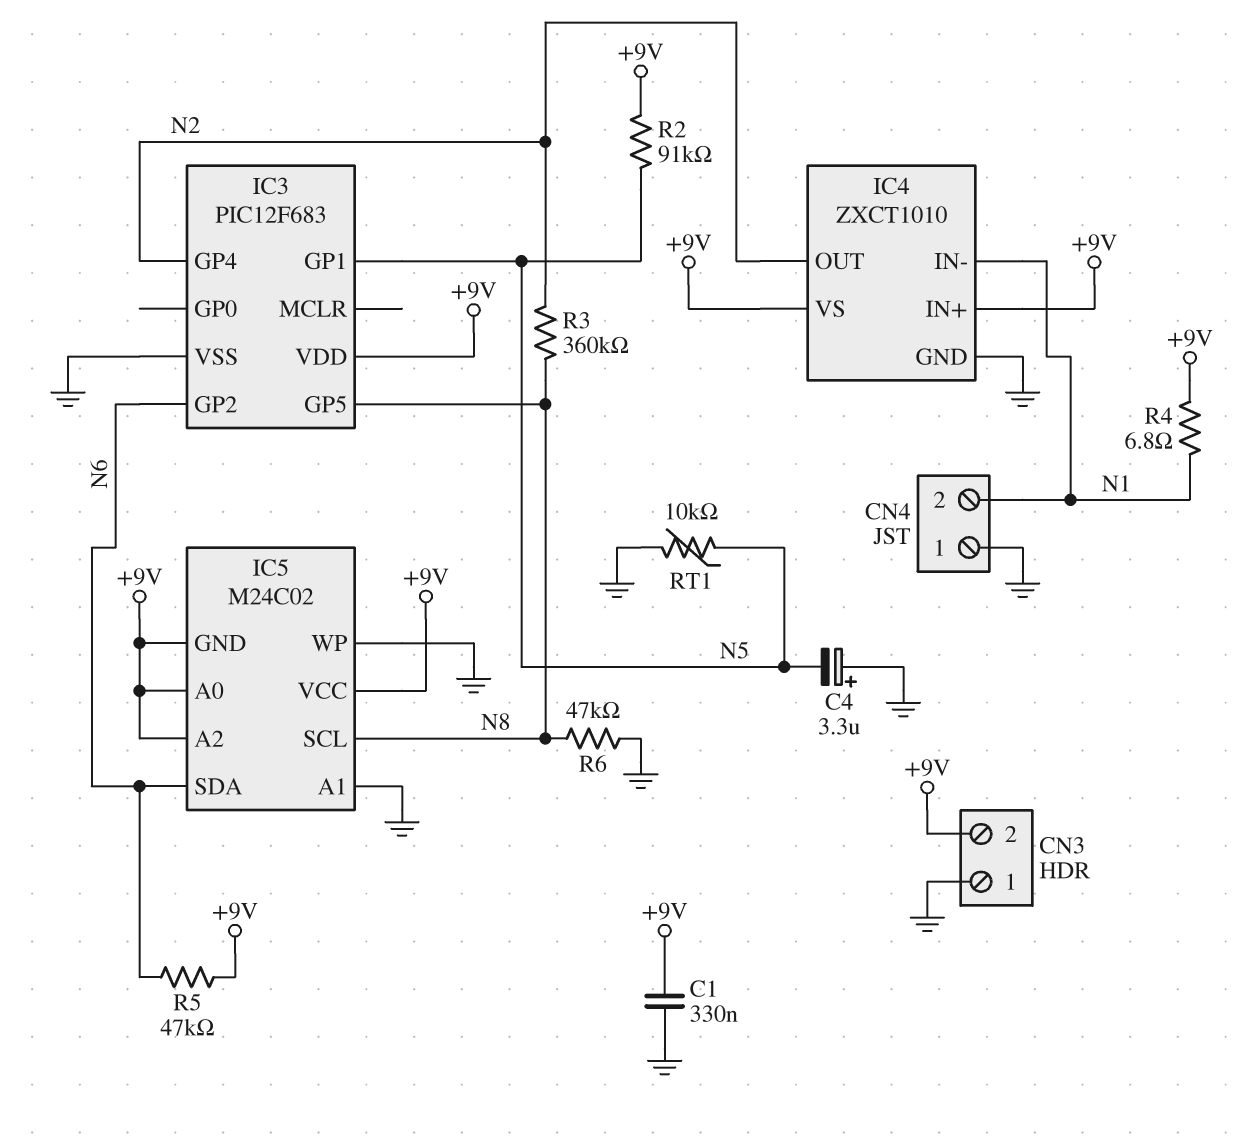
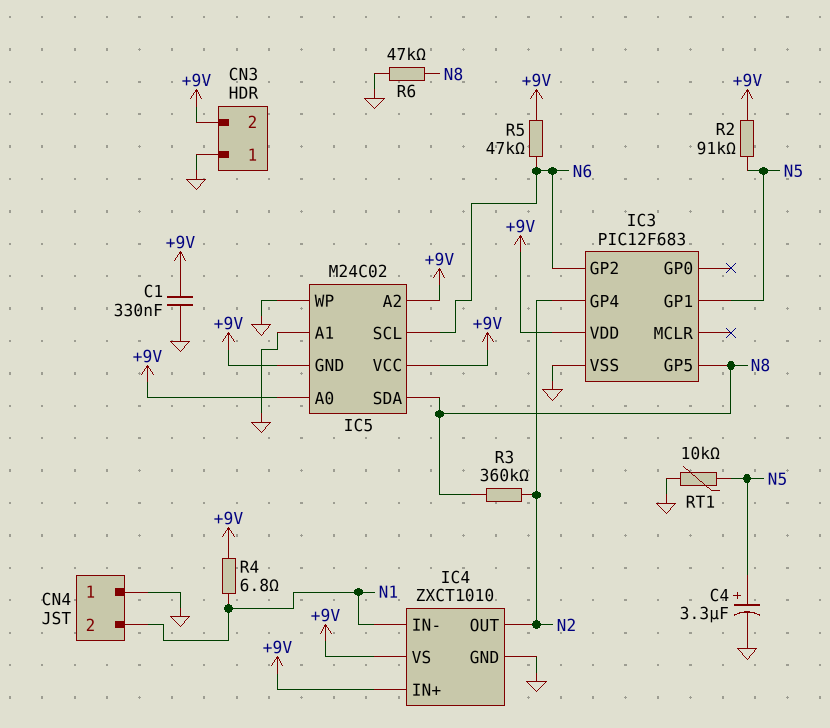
C4: 3.3uF (plus GND, minus N5) -> 3.3uF (plus N5, minus GND)
IC5 pin SCL: N8 -> N6
IC5 pin SDA: N6 -> N8

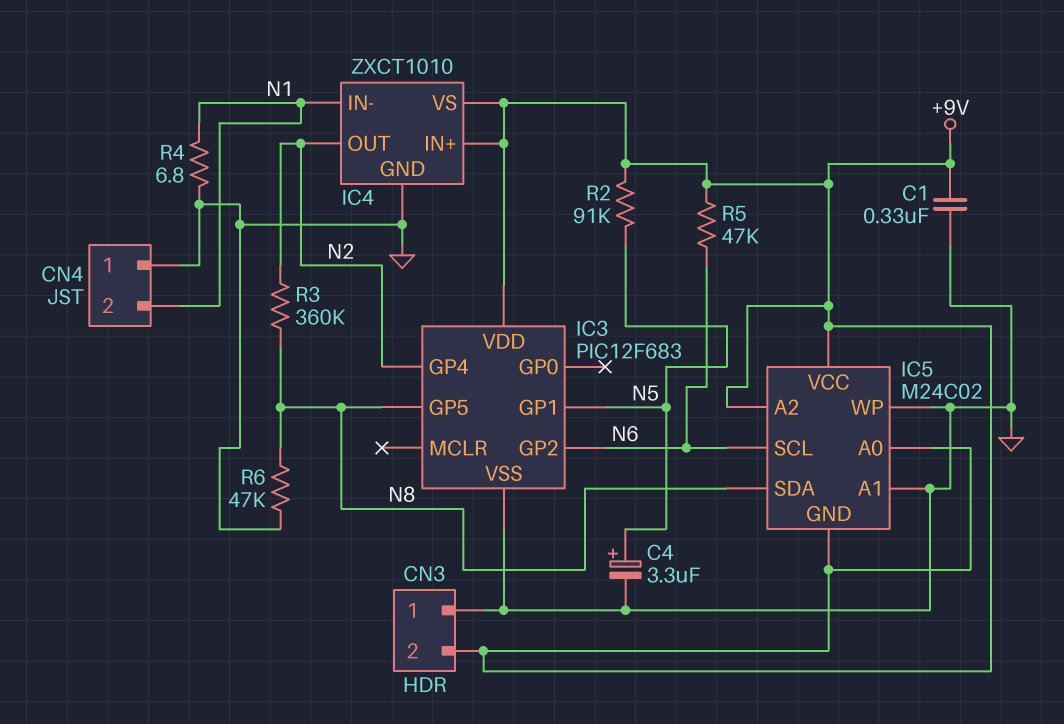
R4: 6.8 (+9V, N1) -> 6.8 (GND, N1)
RT1: 10k (GND, N5) -> none

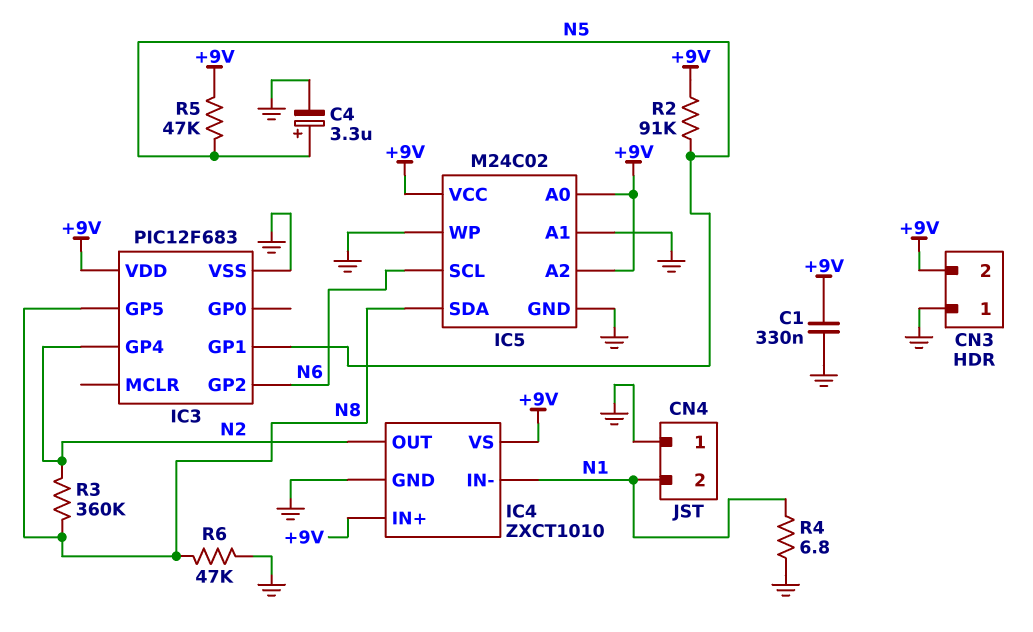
IC5 pin GND: +9V -> GND
R5: 47k (+9V, N6) -> 47k (+9V, N5)

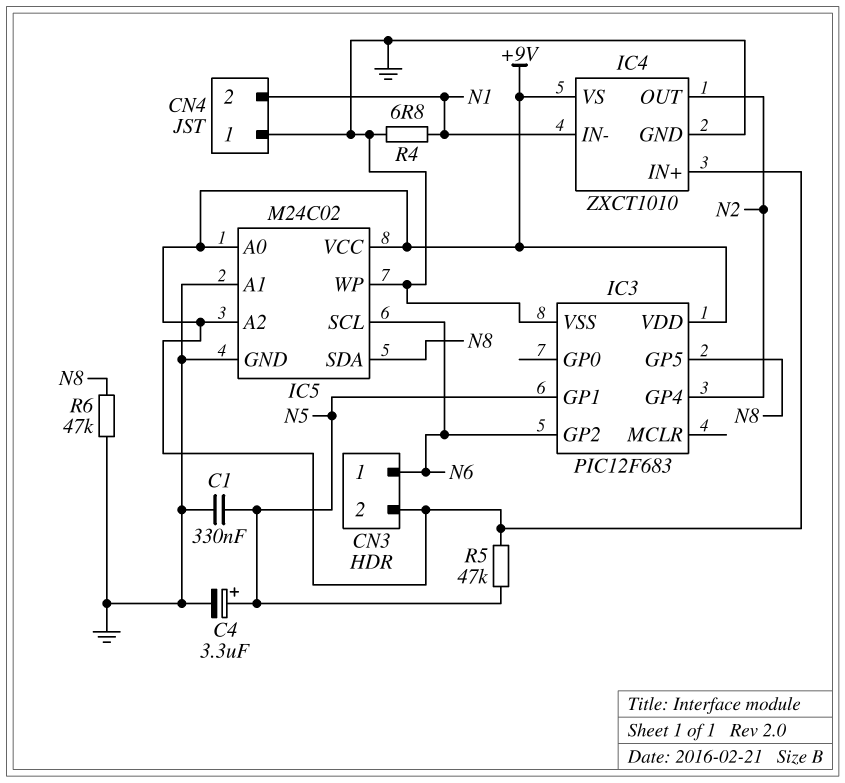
C1: 330nF (+9V, GND) -> 330nF (GND, N5)
CN3 pin 1: GND -> N6
R2: 91k (+9V, N5) -> none
R3: 360k (N2, N8) -> none

